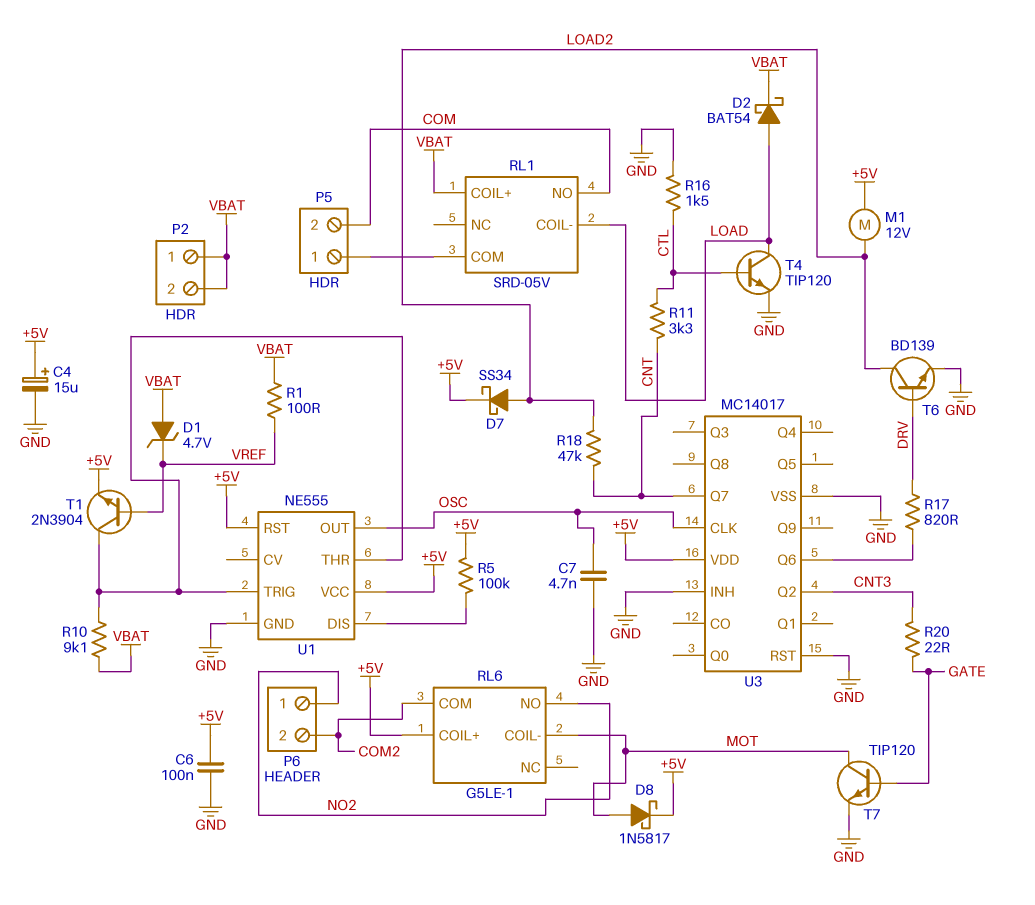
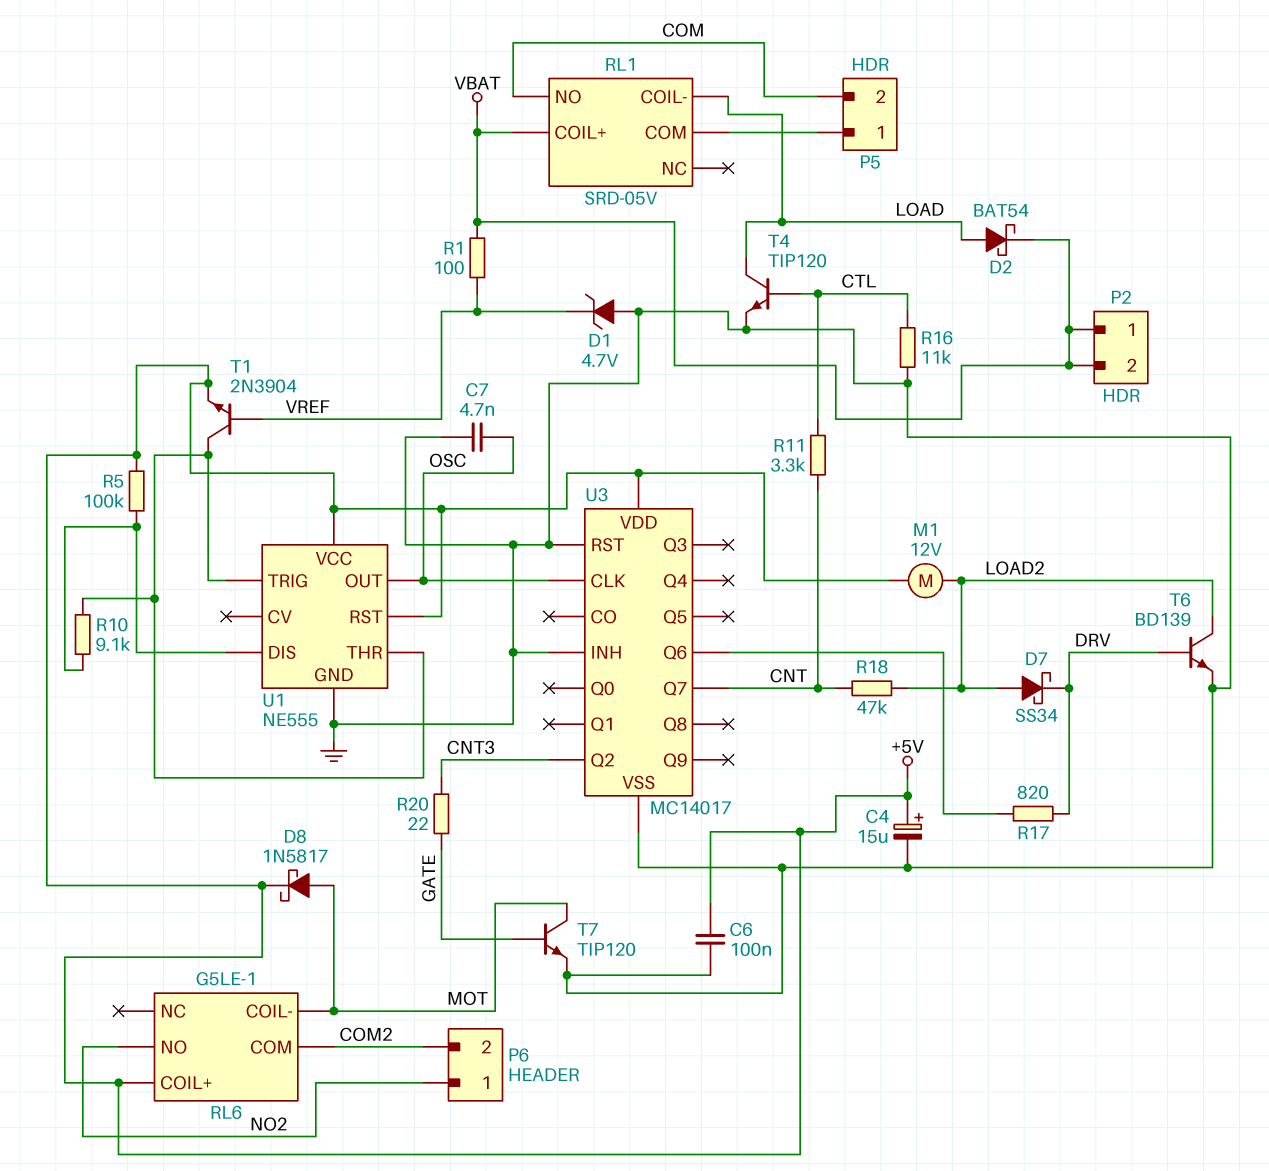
D1: zener 4.7V (A VBAT, K VREF) -> zener 4.7V (A GND, K VREF)
D7: schottky SS34 (A LOAD2, K +5V) -> schottky SS34 (A LOAD2, K DRV)
R10: 9.1k (U1/THR, VBAT) -> 9.1k (U1/DIS, U1/THR)
R16: 1.5k (CTL, GND) -> 11k (CTL, GND)

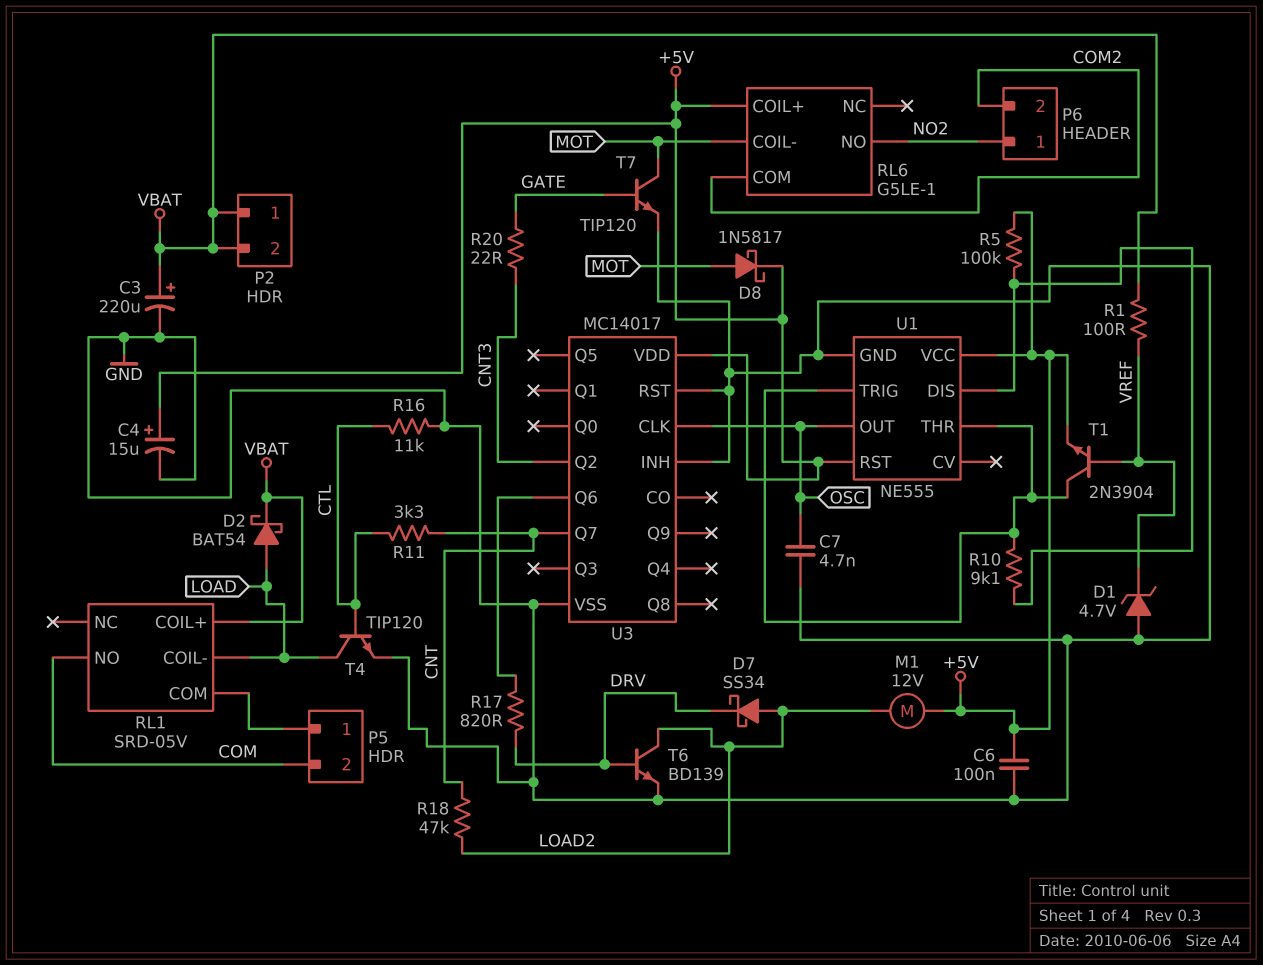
C3: none -> 220uF (plus VBAT, minus GND)

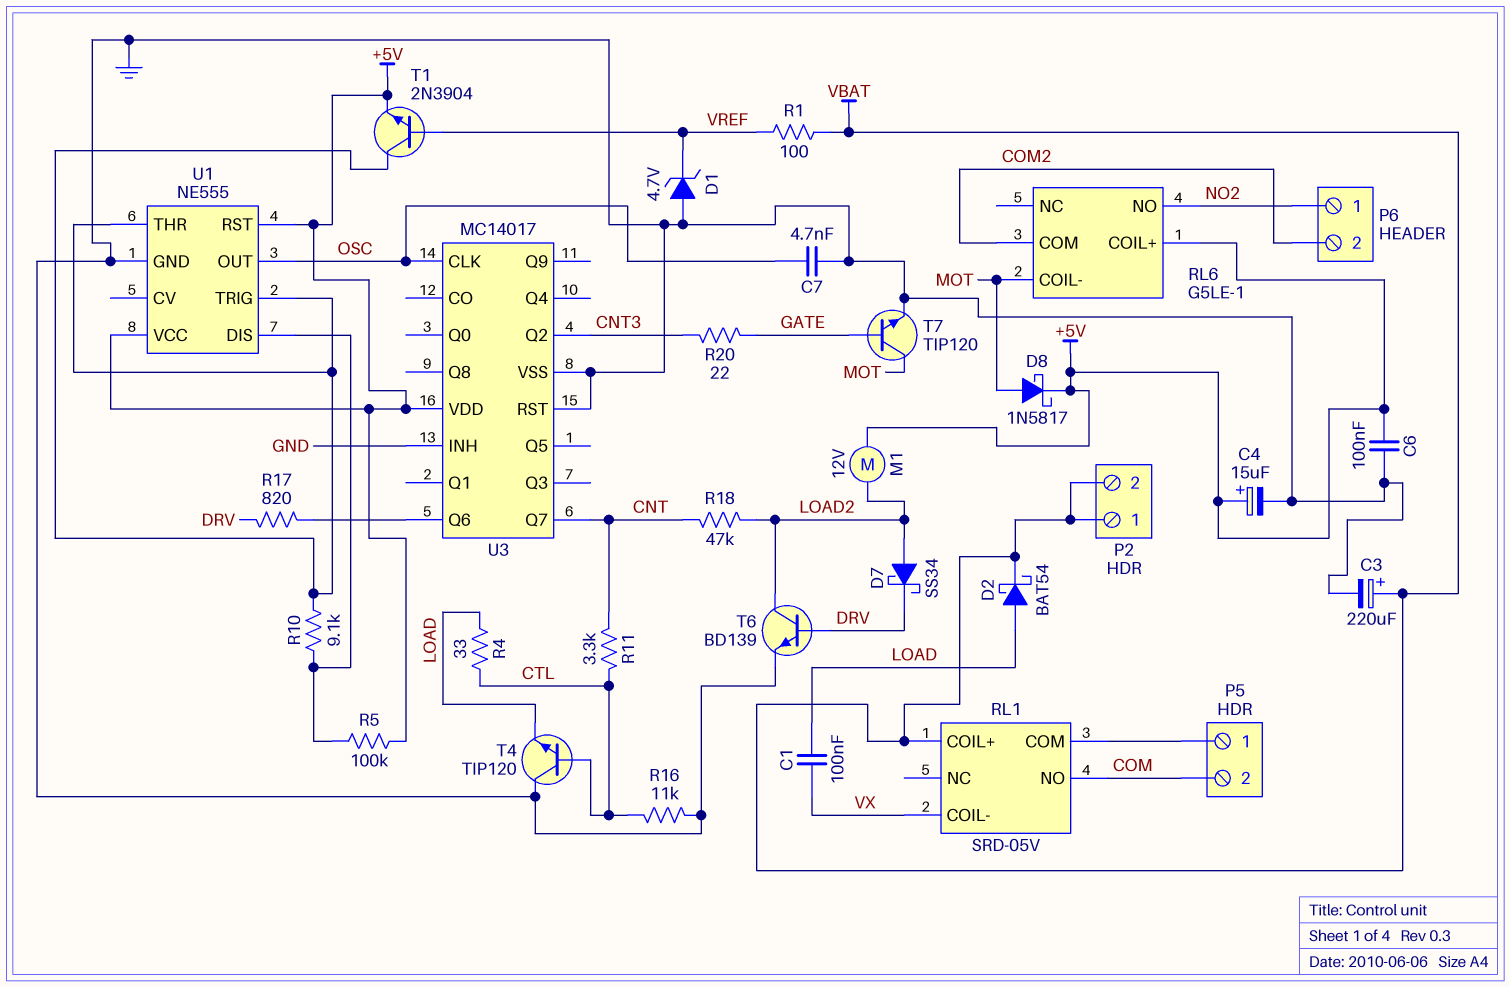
C1: none -> 100nF (LOAD, VX)
R4: none -> 33 (CTL, LOAD)
RL1 pin COIL-: LOAD -> VX
T4: NPN TIP120 (B CTL, C LOAD, E GND) -> NPN TIP120 (B CTL, C GND, E LOAD)

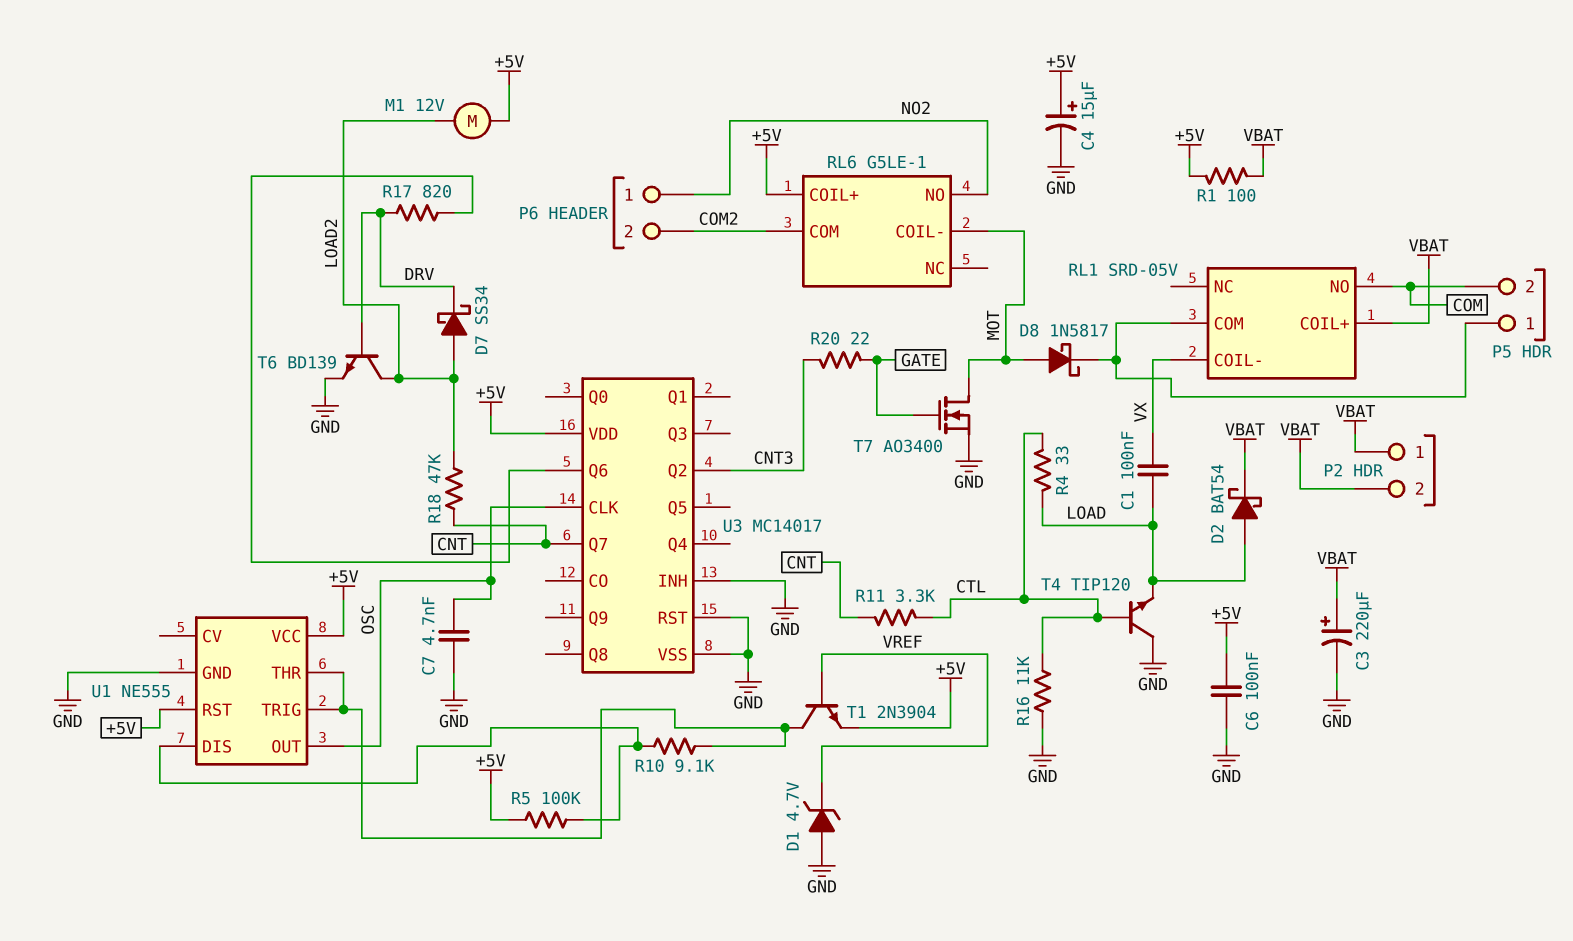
D8: schottky 1N5817 (A MOT, K +5V) -> schottky 1N5817 (A MOT, K P5/1)
R1: 100 (VBAT, VREF) -> 100 (+5V, VBAT)
T7: NPN TIP120 (B GATE, C MOT, E GND) -> NMOS AO3400 (G GATE, D MOT, S GND)

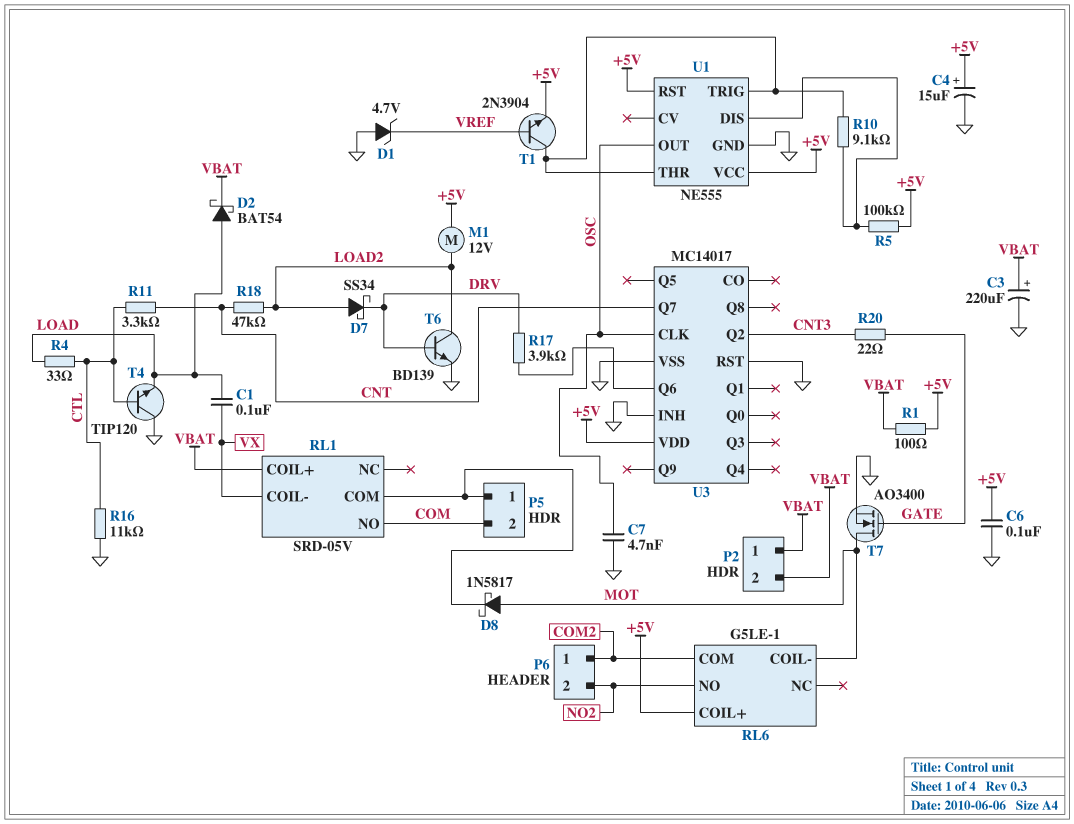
P6 pin 1: NO2 -> COM2
P6 pin 2: COM2 -> NO2
R17: 820 (DRV, U3/Q6) -> 3.9k (DRV, U3/Q6)

